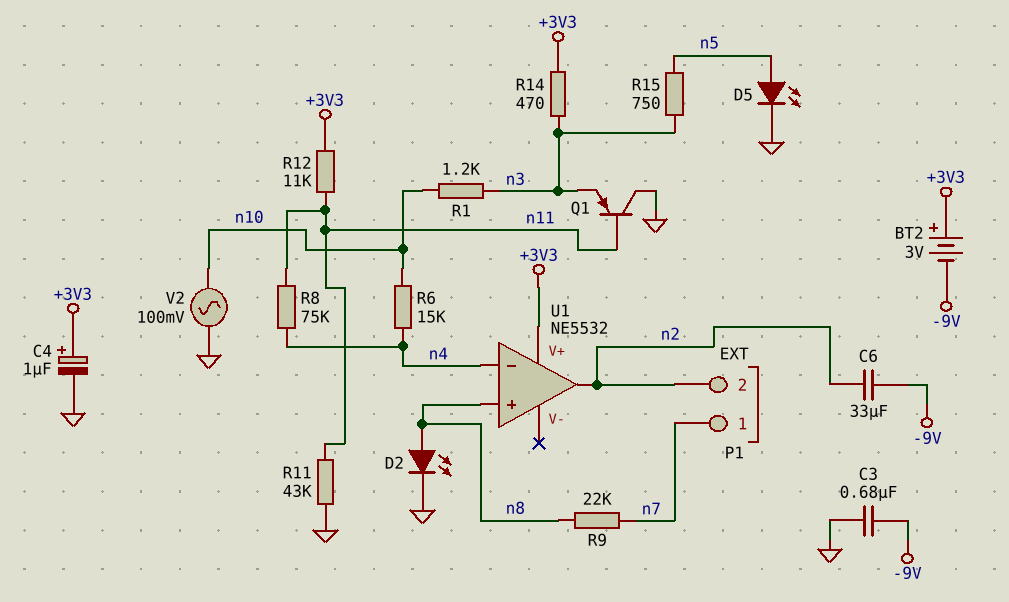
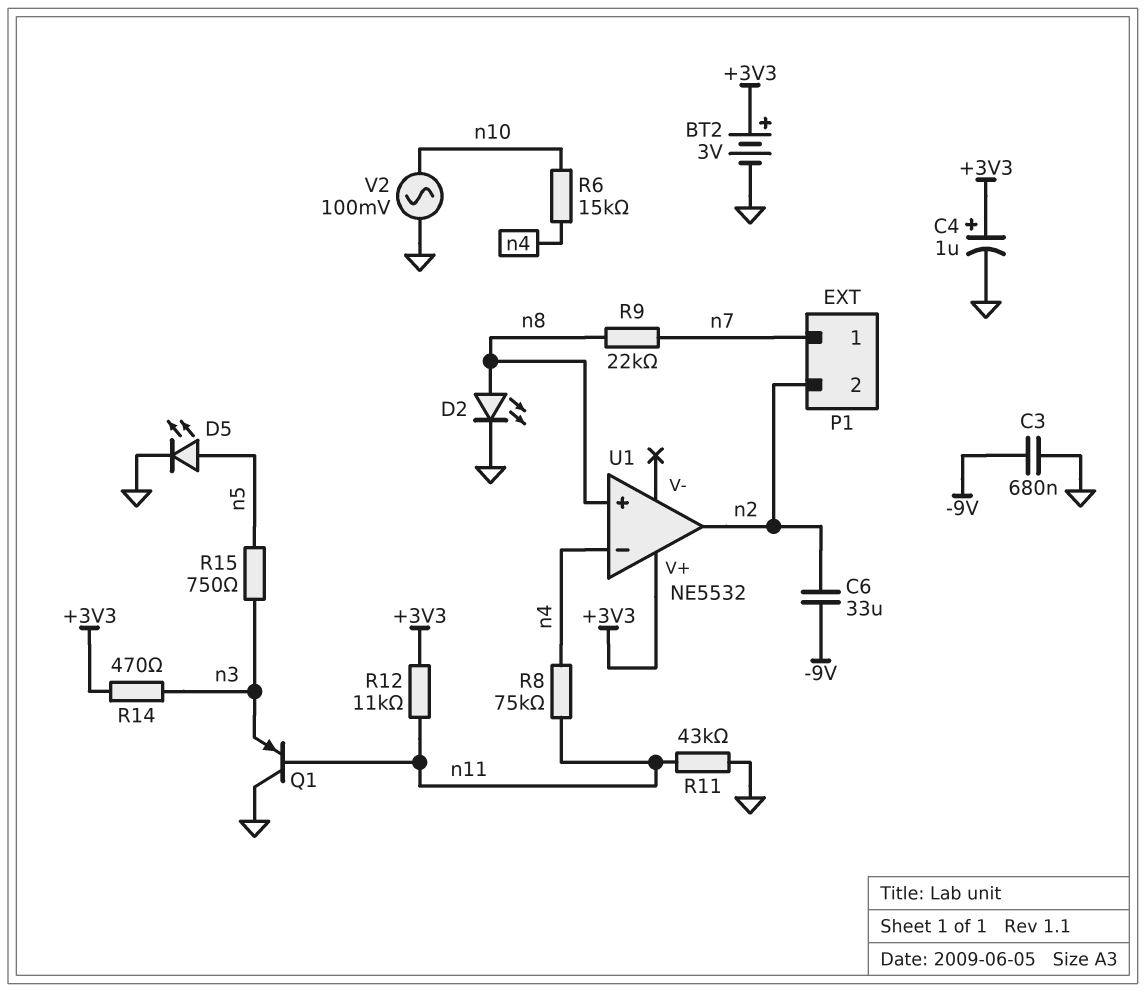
BT2: 3V (plus +3V3, minus -9V) -> 3V (plus +3V3, minus GND)
R1: 1.2k (n3, n10) -> none

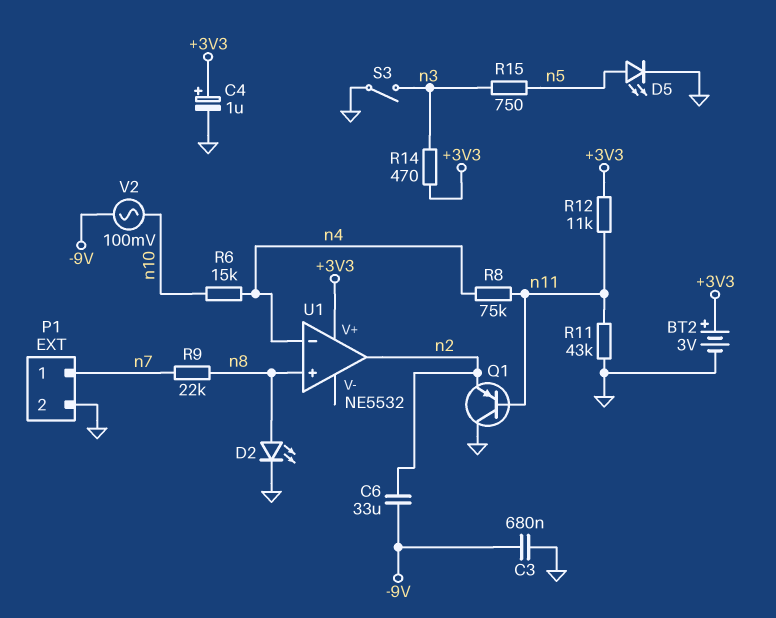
P1 pin 2: n2 -> GND
Q1: PNP (B n11, C GND, E n3) -> PNP (B n11, C GND, E n2)
S3: none -> switch (GND, n3)
V2: AC 100mV (GND, n10) -> AC 100mV (-9V, n10)

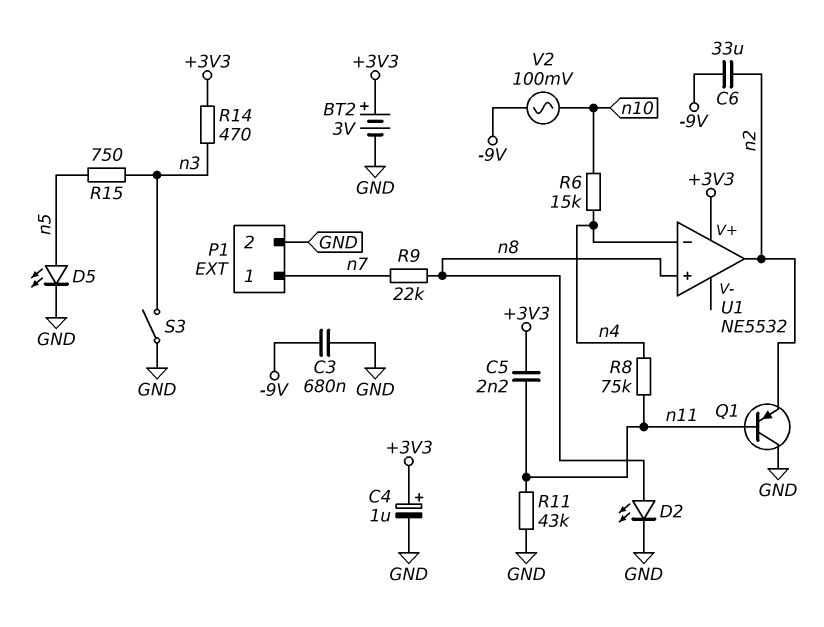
C5: none -> 2.2nF (+3V3, n11)
R12: 11k (+3V3, n11) -> none

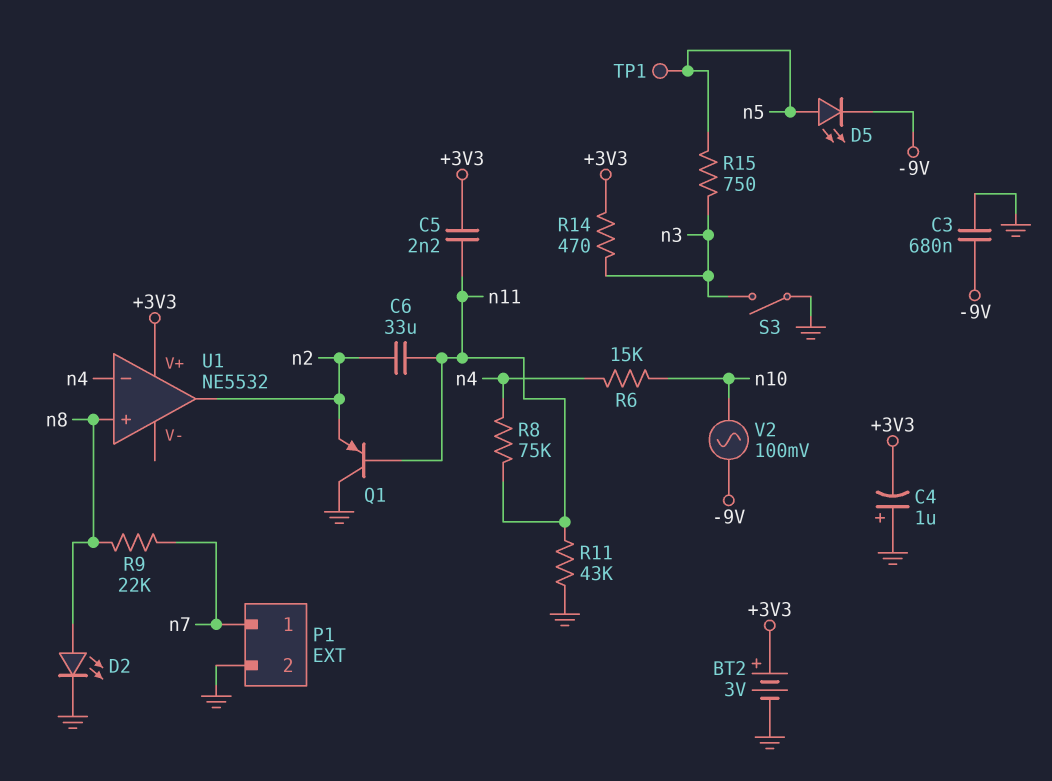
C4: 1uF (plus +3V3, minus GND) -> 1uF (plus GND, minus +3V3)
C6: 33uF (-9V, n2) -> 33uF (n2, n11)
D5: LED (A n5, K GND) -> LED (A n5, K -9V)
TP1: none -> test point (n5)

